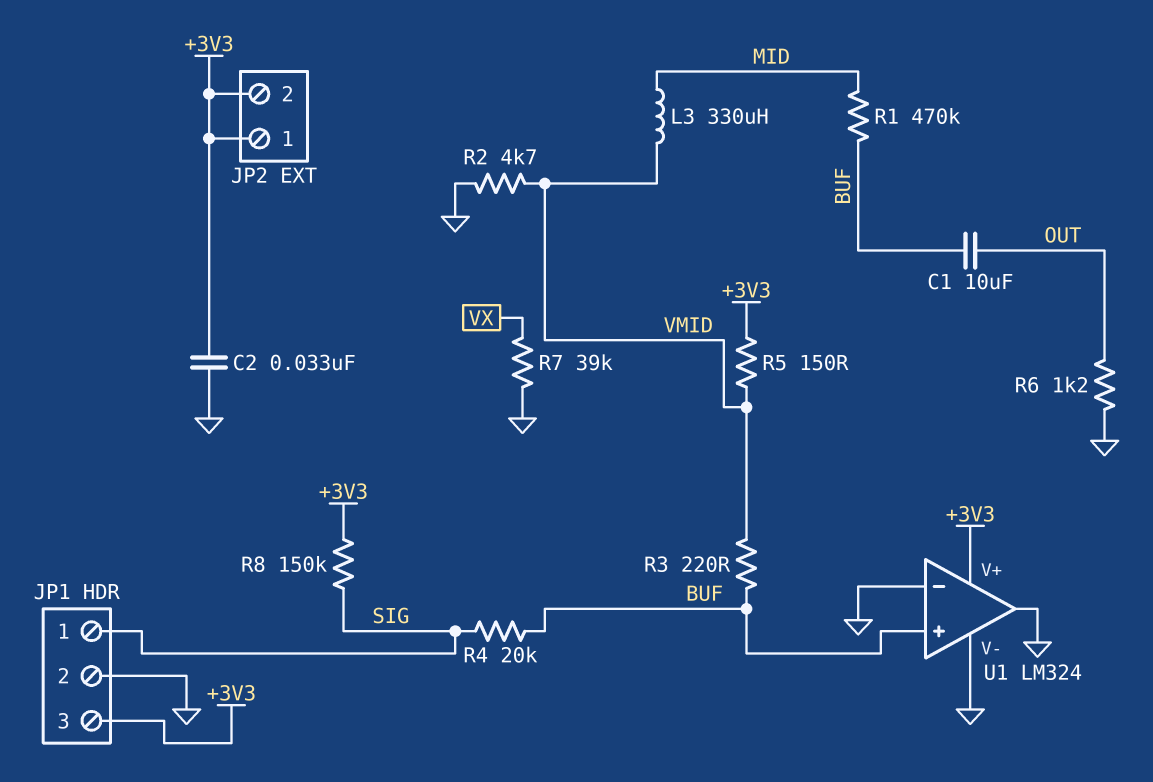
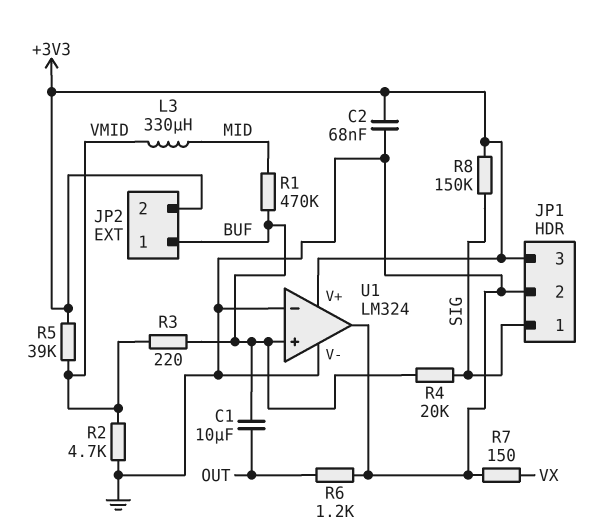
C2: 33nF (+3V3, GND) -> 68nF (+3V3, GND)
JP2 pin 1: +3V3 -> BUF
R5: 150 (+3V3, VMID) -> 39k (+3V3, VMID)
R7: 39k (GND, VX) -> 150 (GND, VX)

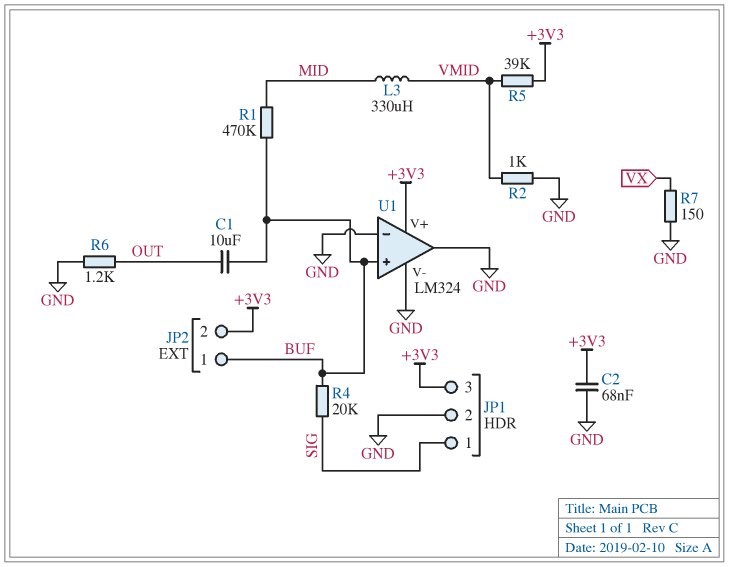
R2: 4.7k (GND, VMID) -> 1k (GND, VMID)
R3: 220 (BUF, VMID) -> none
R8: 150k (+3V3, SIG) -> none

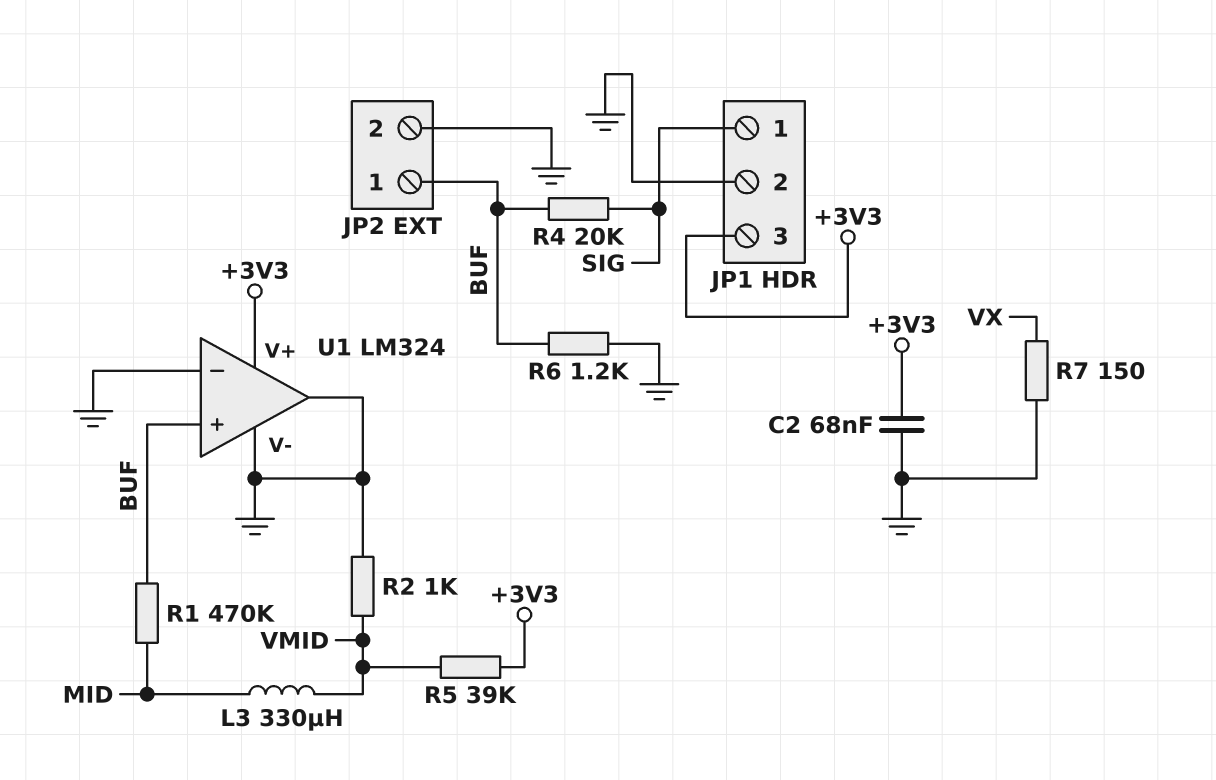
C1: 10uF (BUF, OUT) -> none
JP2 pin 2: +3V3 -> GND
R6: 1.2k (GND, OUT) -> 1.2k (BUF, GND)

